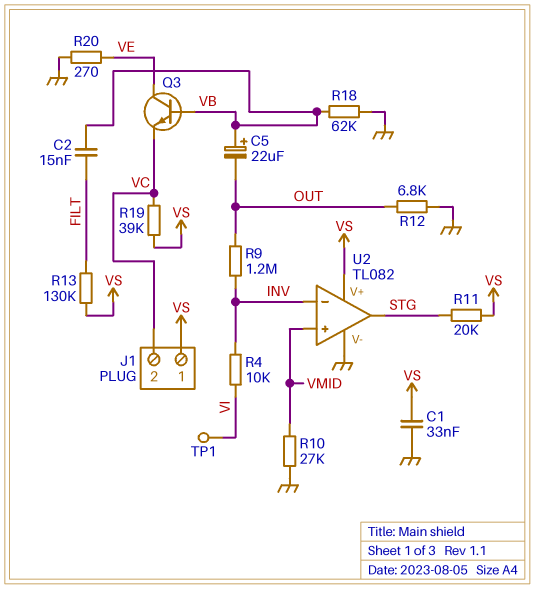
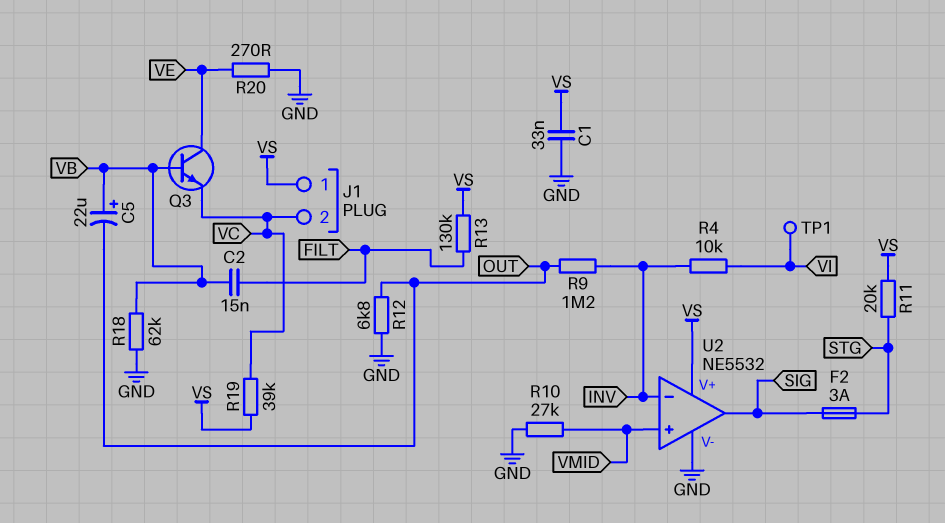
F2: none -> 3A (SIG, STG)
U2: TL082 -> NE5532
U2 pin out: STG -> SIG

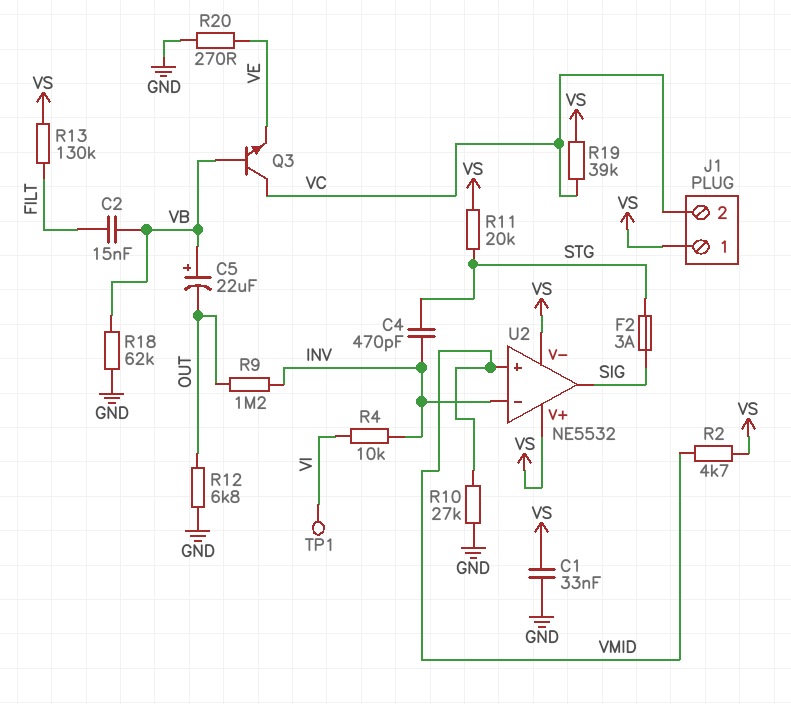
C4: none -> 470pF (INV, STG)
Q3: NPN (B VB, C VE, E VC) -> NPN (B VB, C VC, E VE)
R2: none -> 4.7k (VMID, VS)
U2 pin V-: GND -> VS

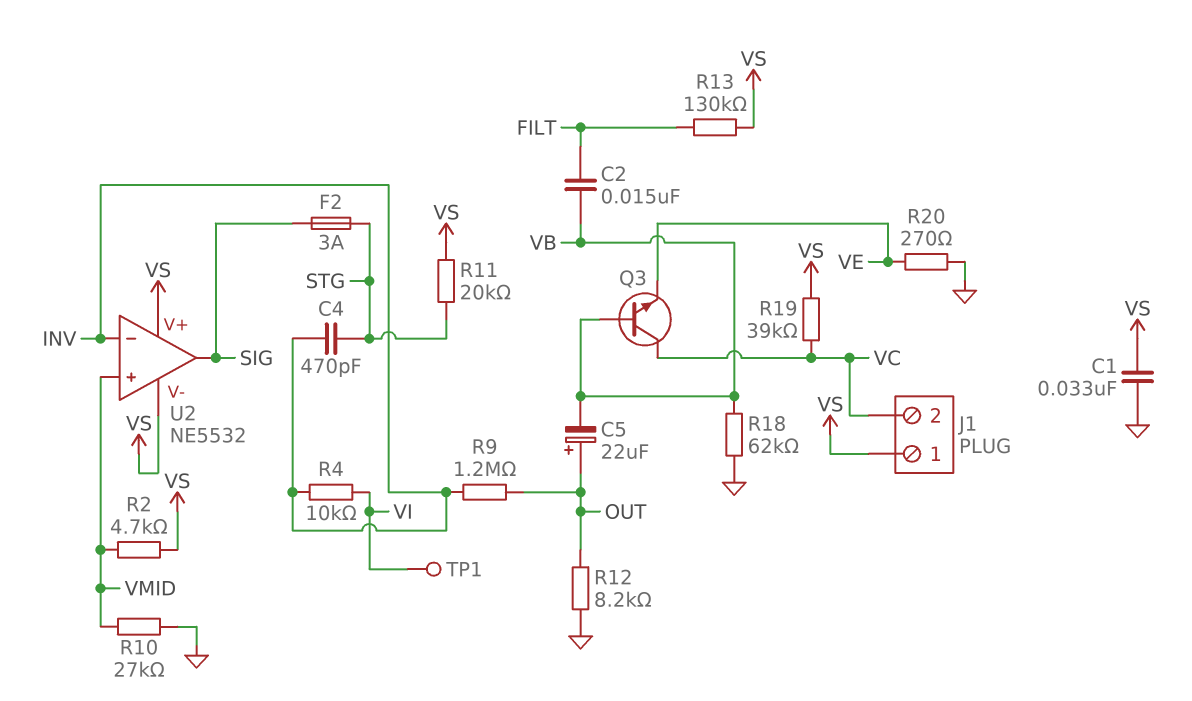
C5: 22uF (plus VB, minus OUT) -> 22uF (plus OUT, minus VB)
R12: 6.8k (GND, OUT) -> 8.2k (GND, OUT)

